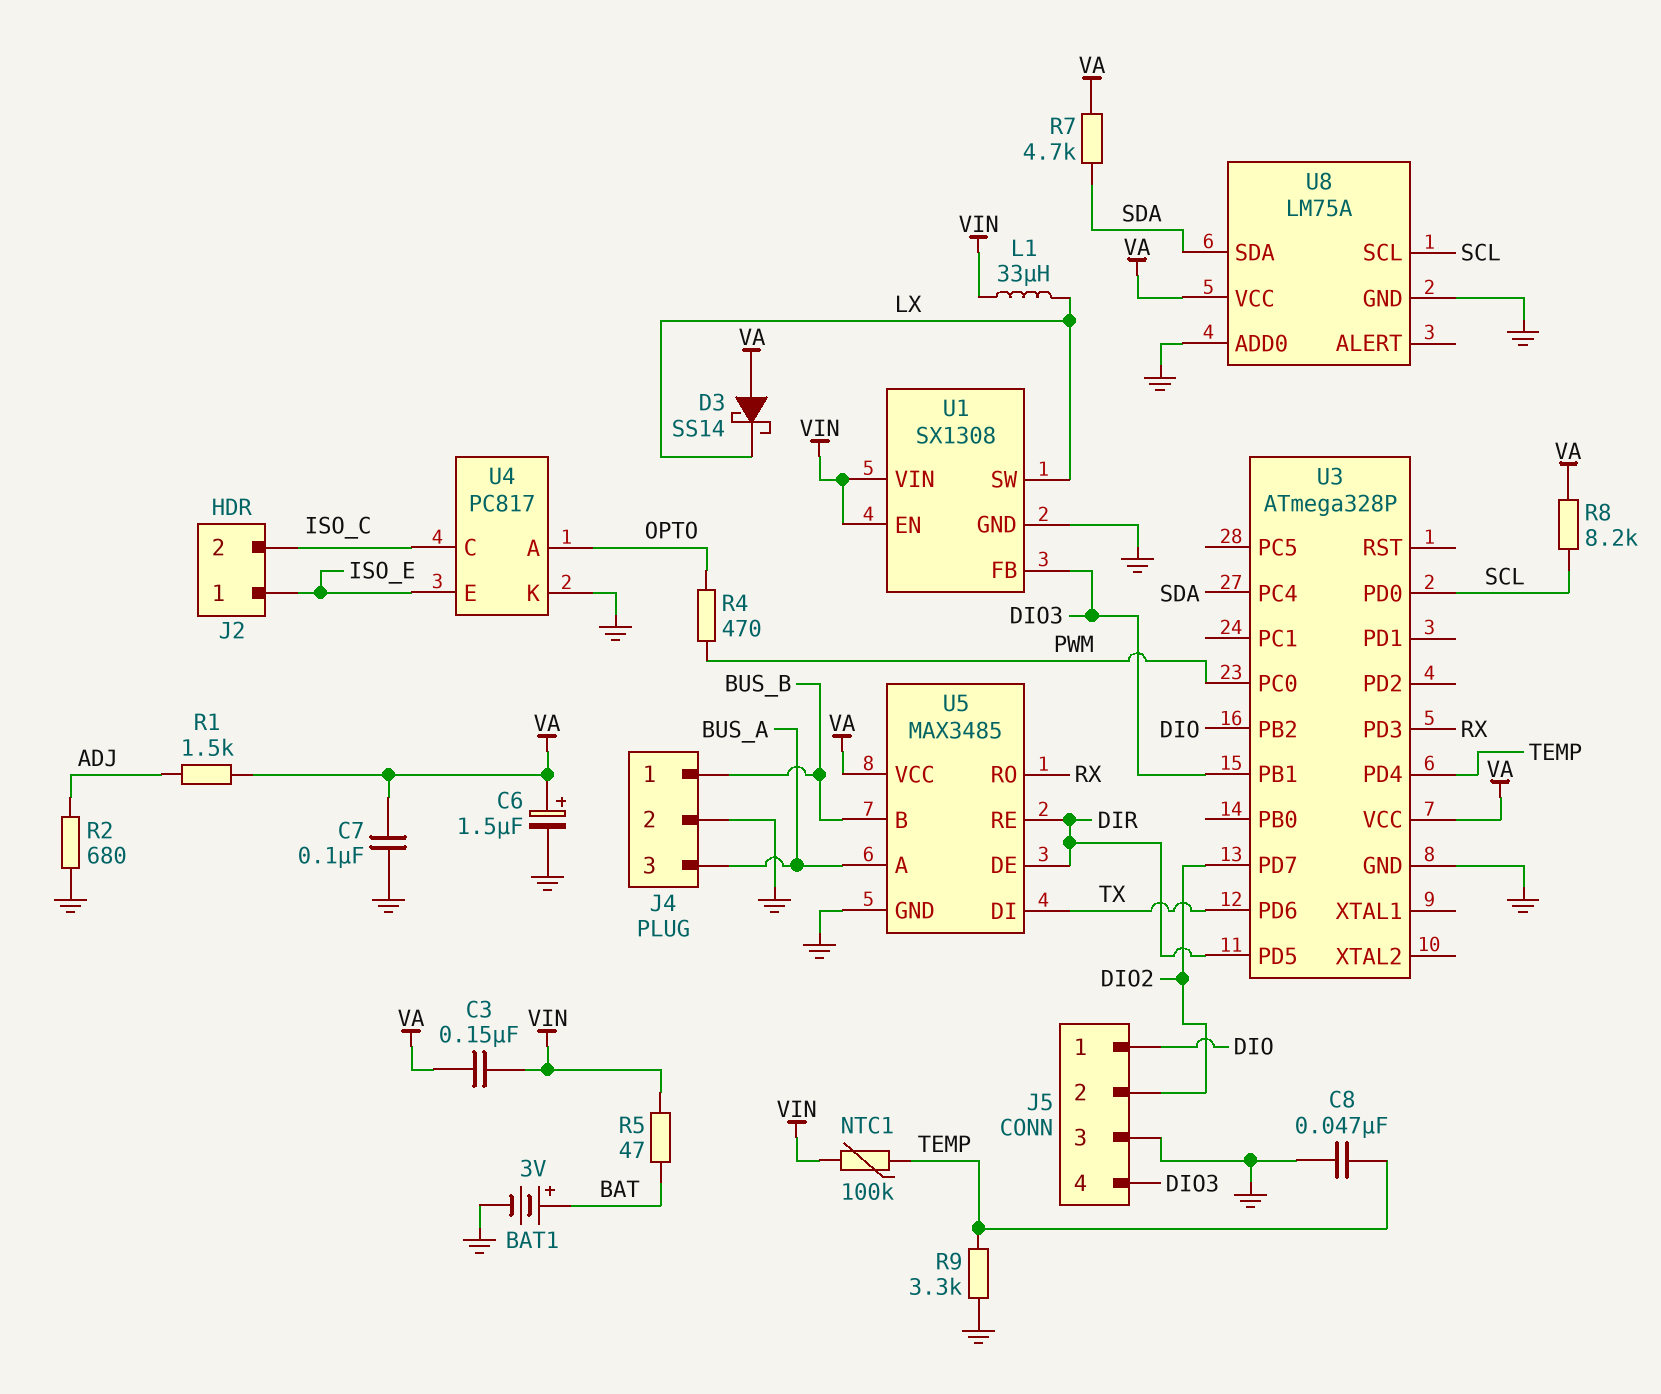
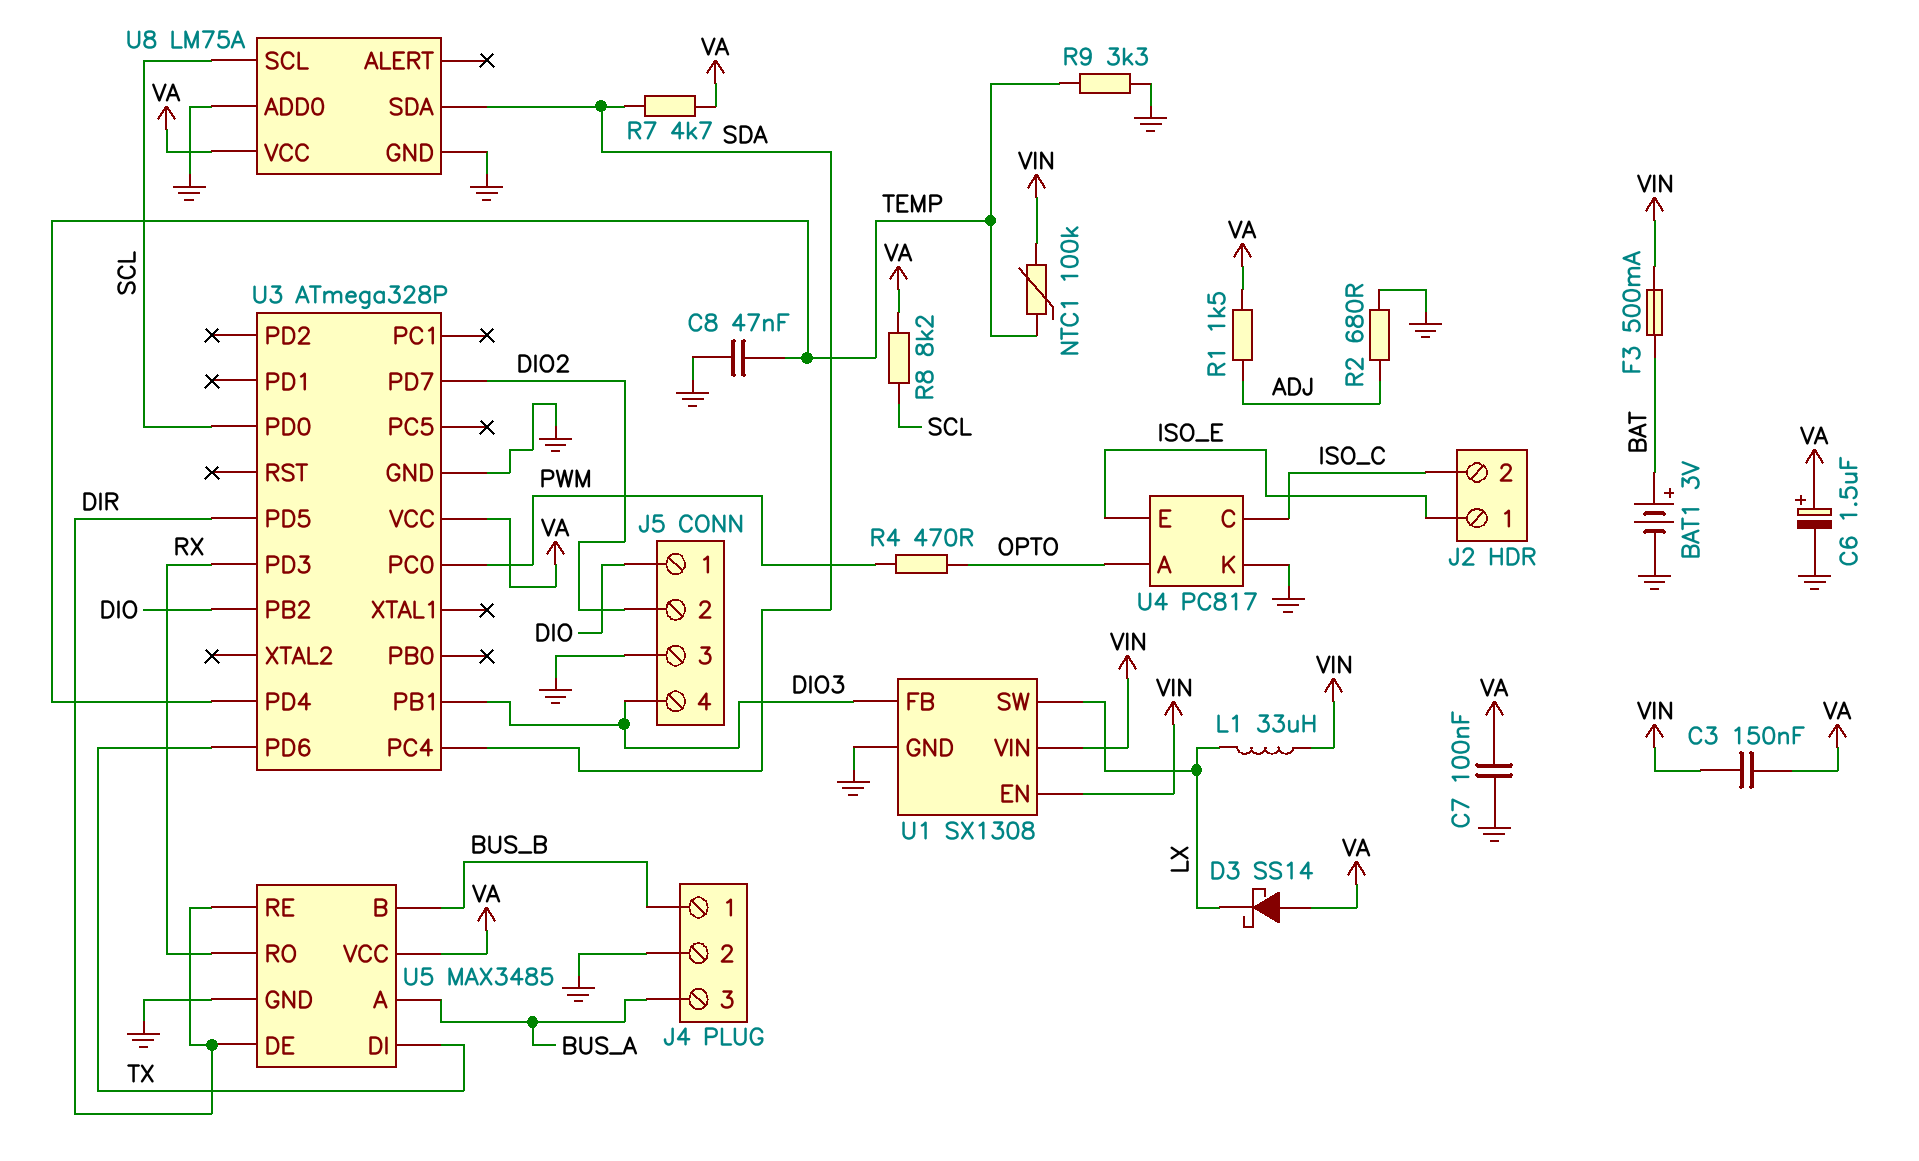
F3: none -> 500mA (BAT, VIN)
R5: 47 (BAT, VIN) -> none

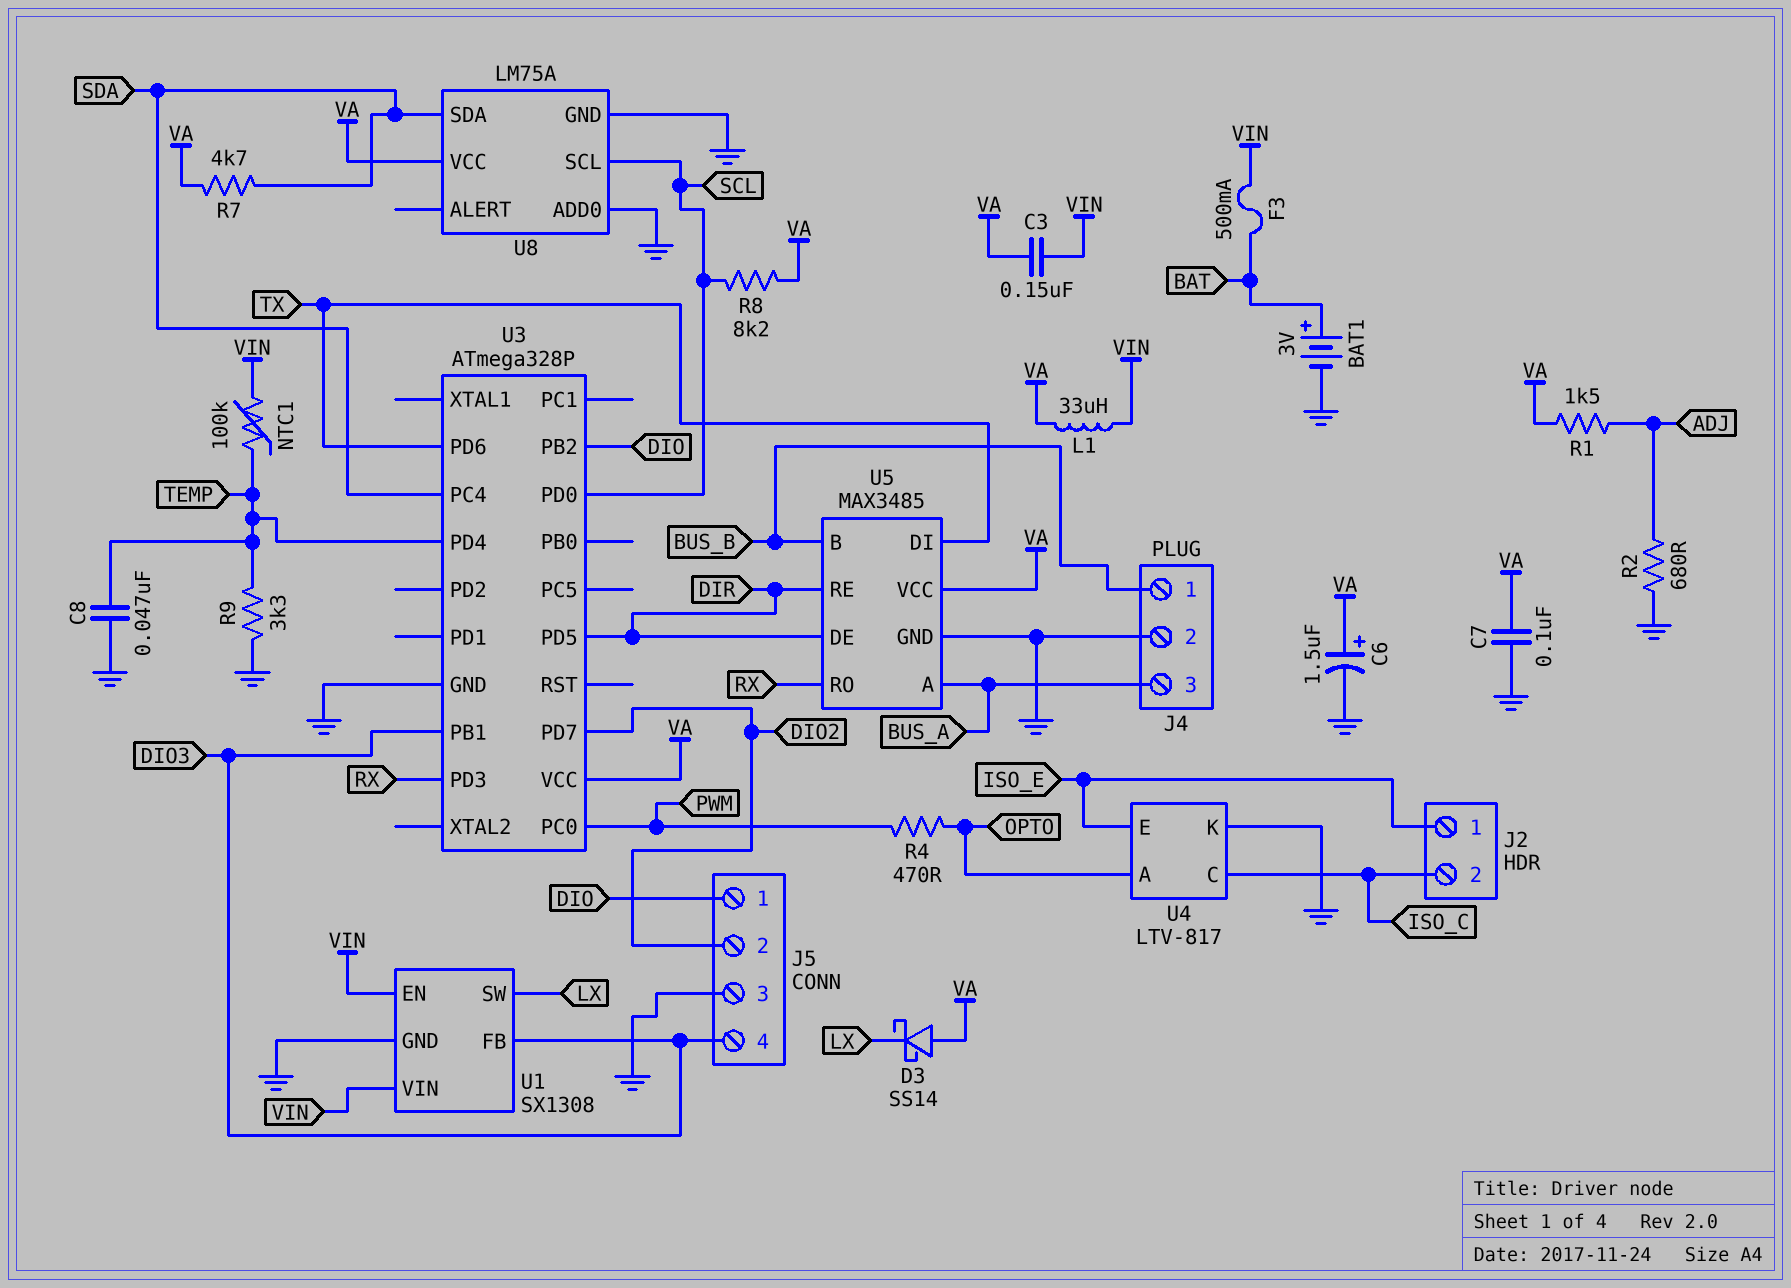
L1: 33uH (LX, VIN) -> 33uH (VA, VIN)
U4: PC817 -> LTV-817

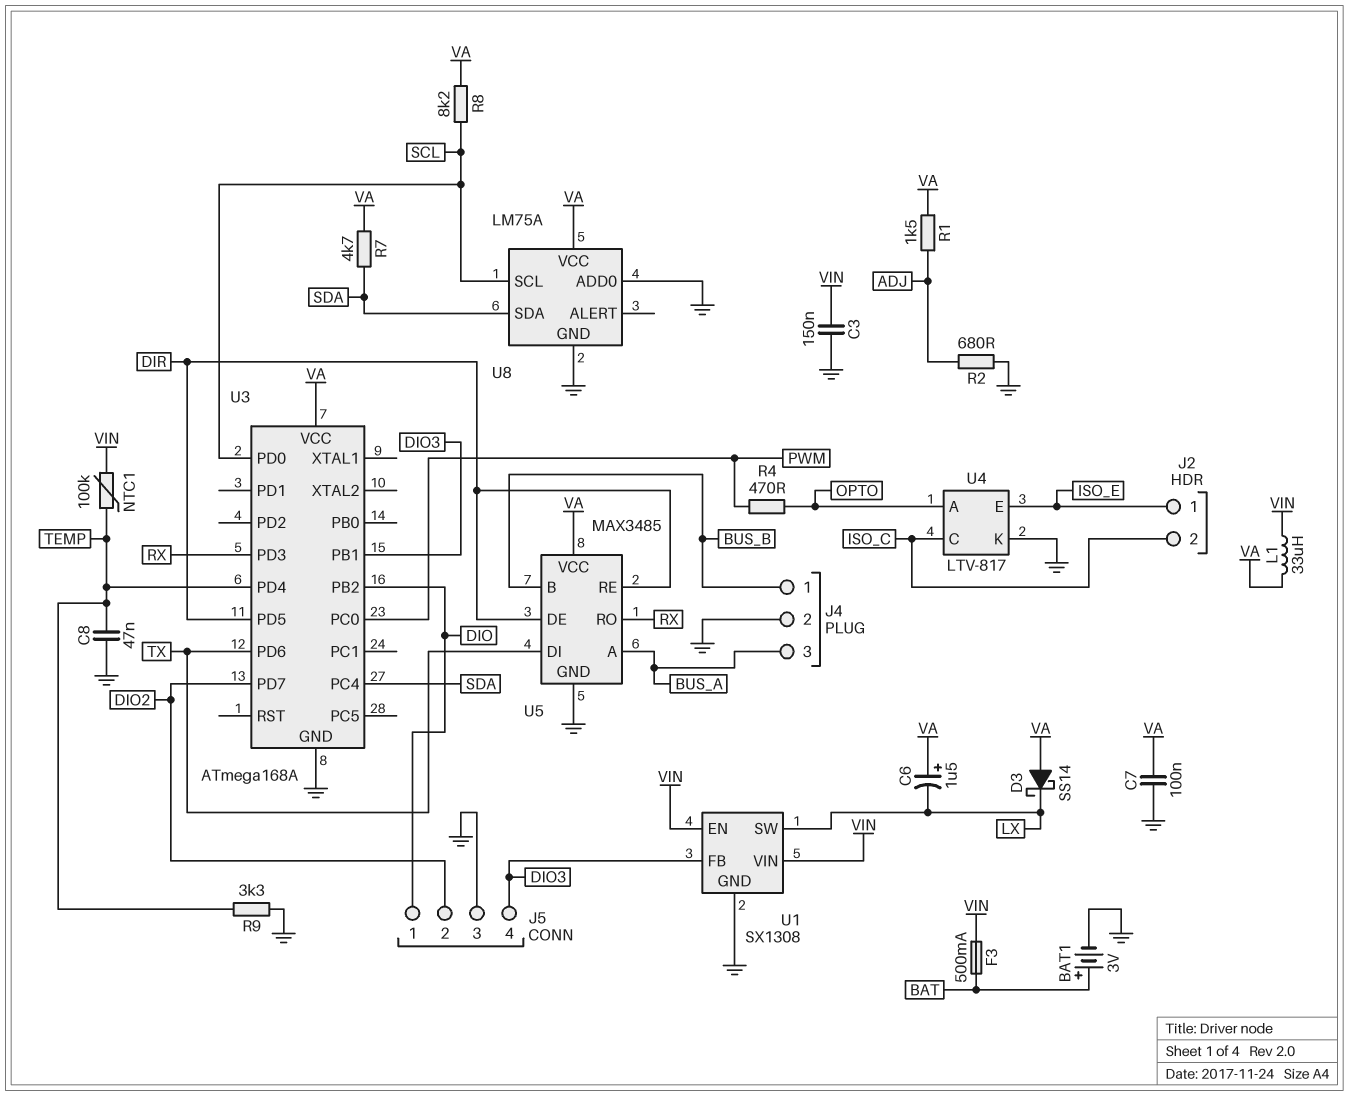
C3: 150nF (VA, VIN) -> 150nF (GND, VIN)
C6: 1.5uF (plus VA, minus GND) -> 1.5uF (plus VA, minus LX)
U3: ATmega328P -> ATmega168A

